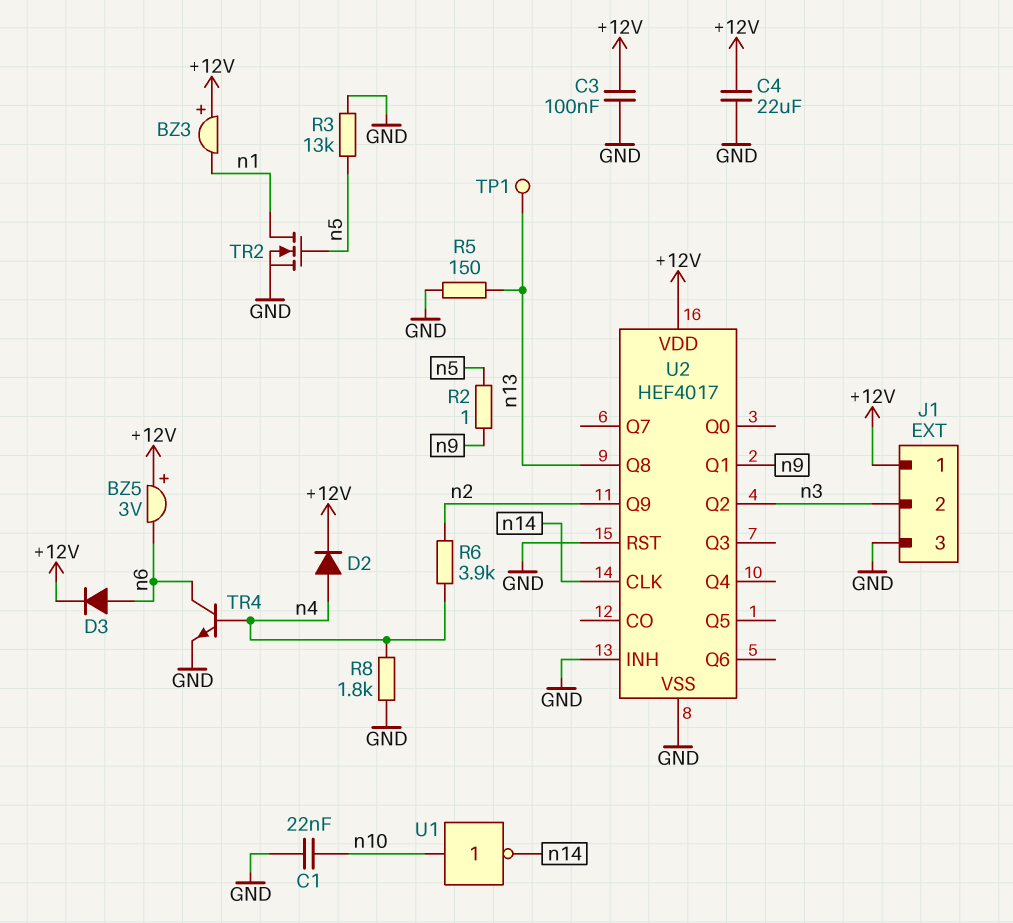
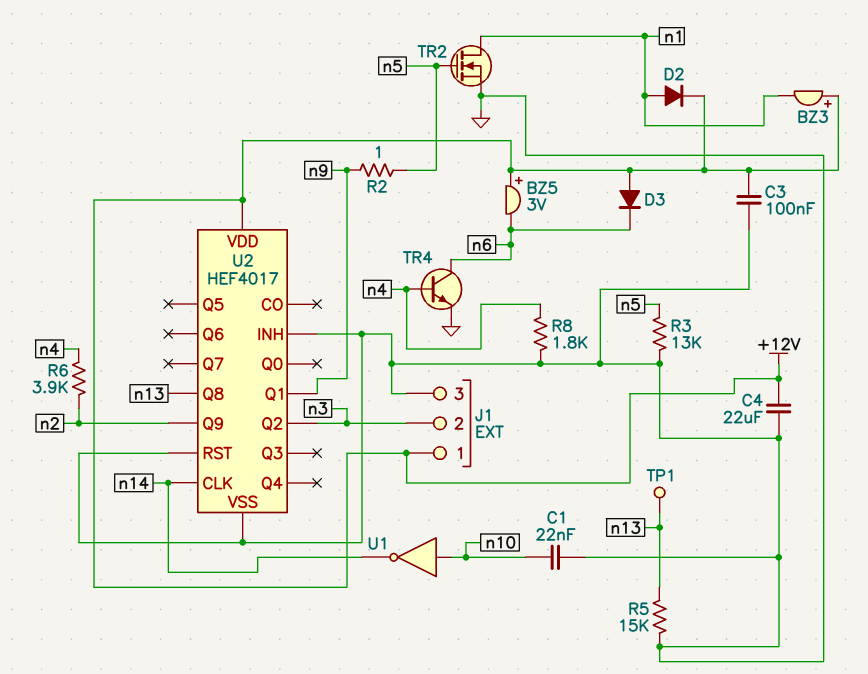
D2: diode (A n4, K +12V) -> diode (A n1, K +12V)
D3: diode (A n6, K +12V) -> diode (A +12V, K n6)
R5: 150 (GND, n13) -> 15k (GND, n13)

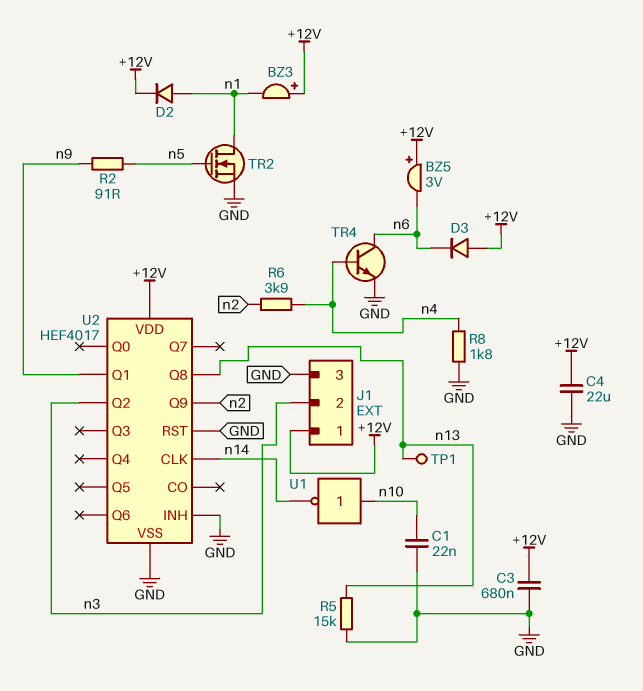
C3: 100nF (+12V, GND) -> 680nF (+12V, GND)
R2: 1 (n5, n9) -> 91 (n5, n9)
R3: 13k (GND, n5) -> none

